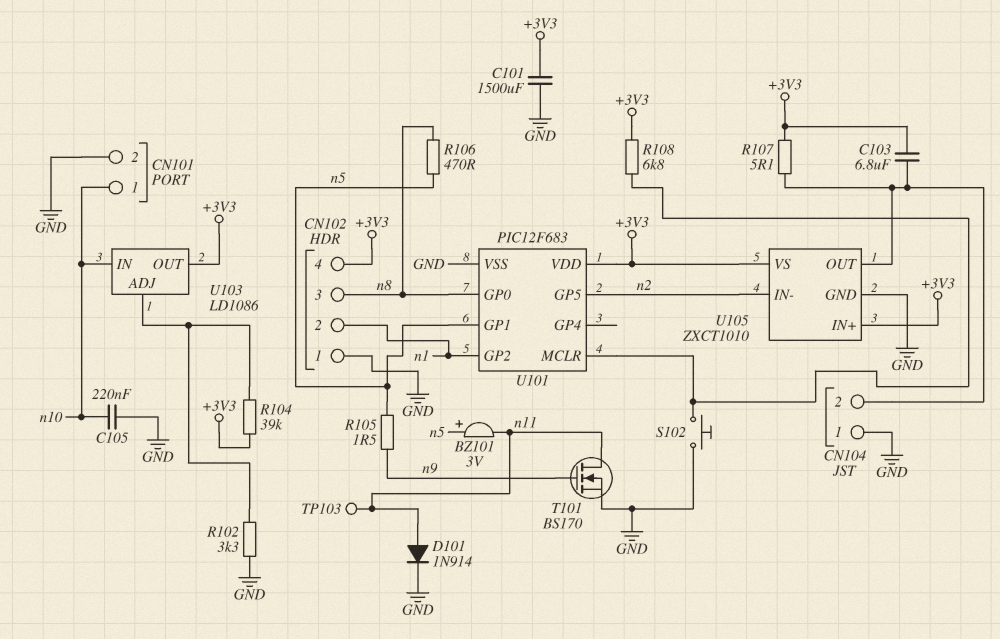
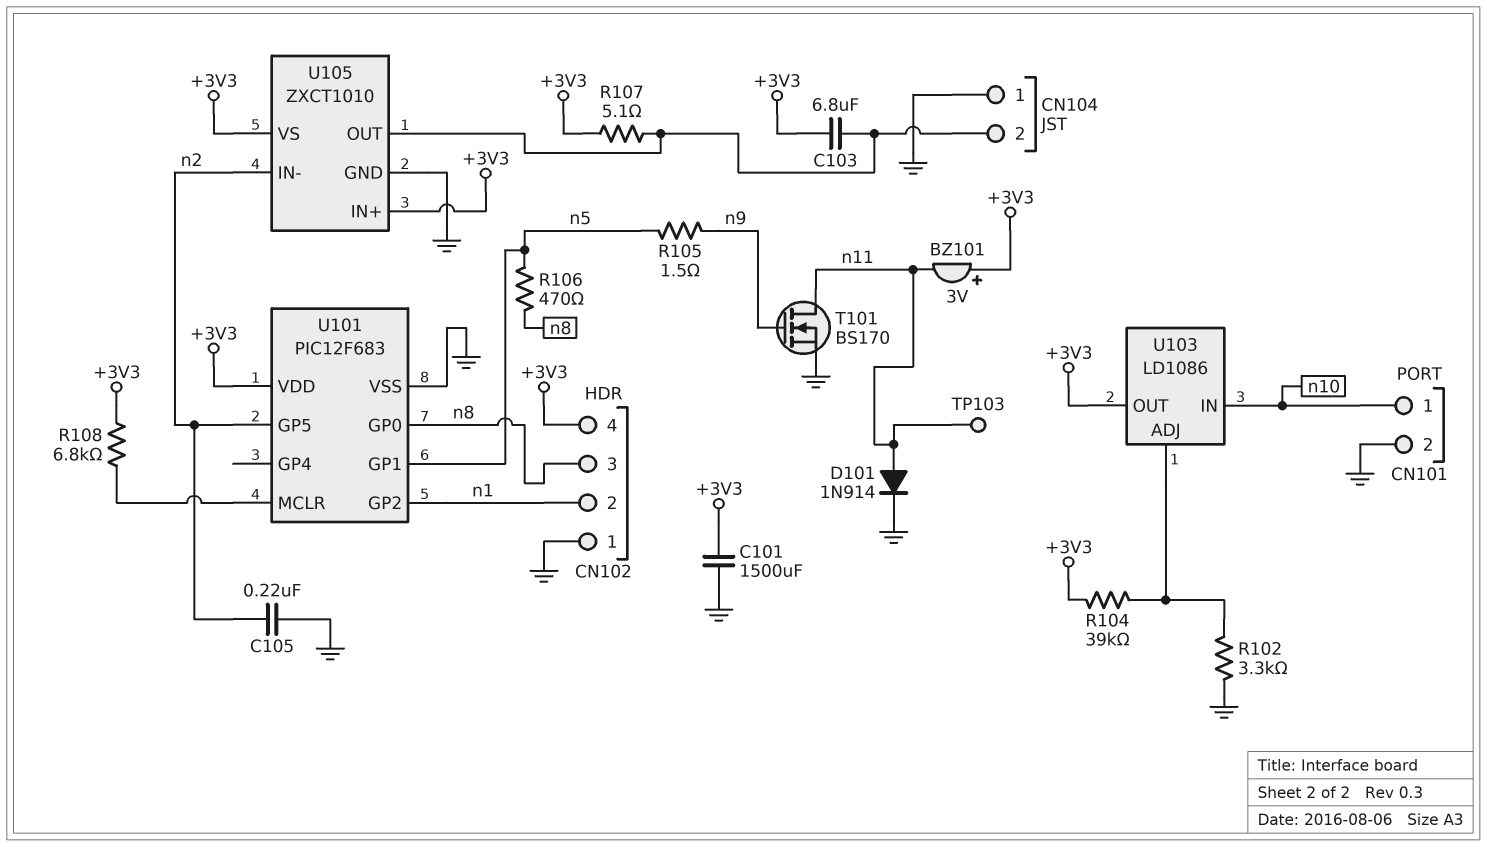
BZ101: buzzer 3V (plus n5, minus n11) -> buzzer 3V (plus +3V3, minus n11)
C105: 220nF (GND, n10) -> 220nF (GND, n2)
S102: button (GND, U101/MCLR) -> none

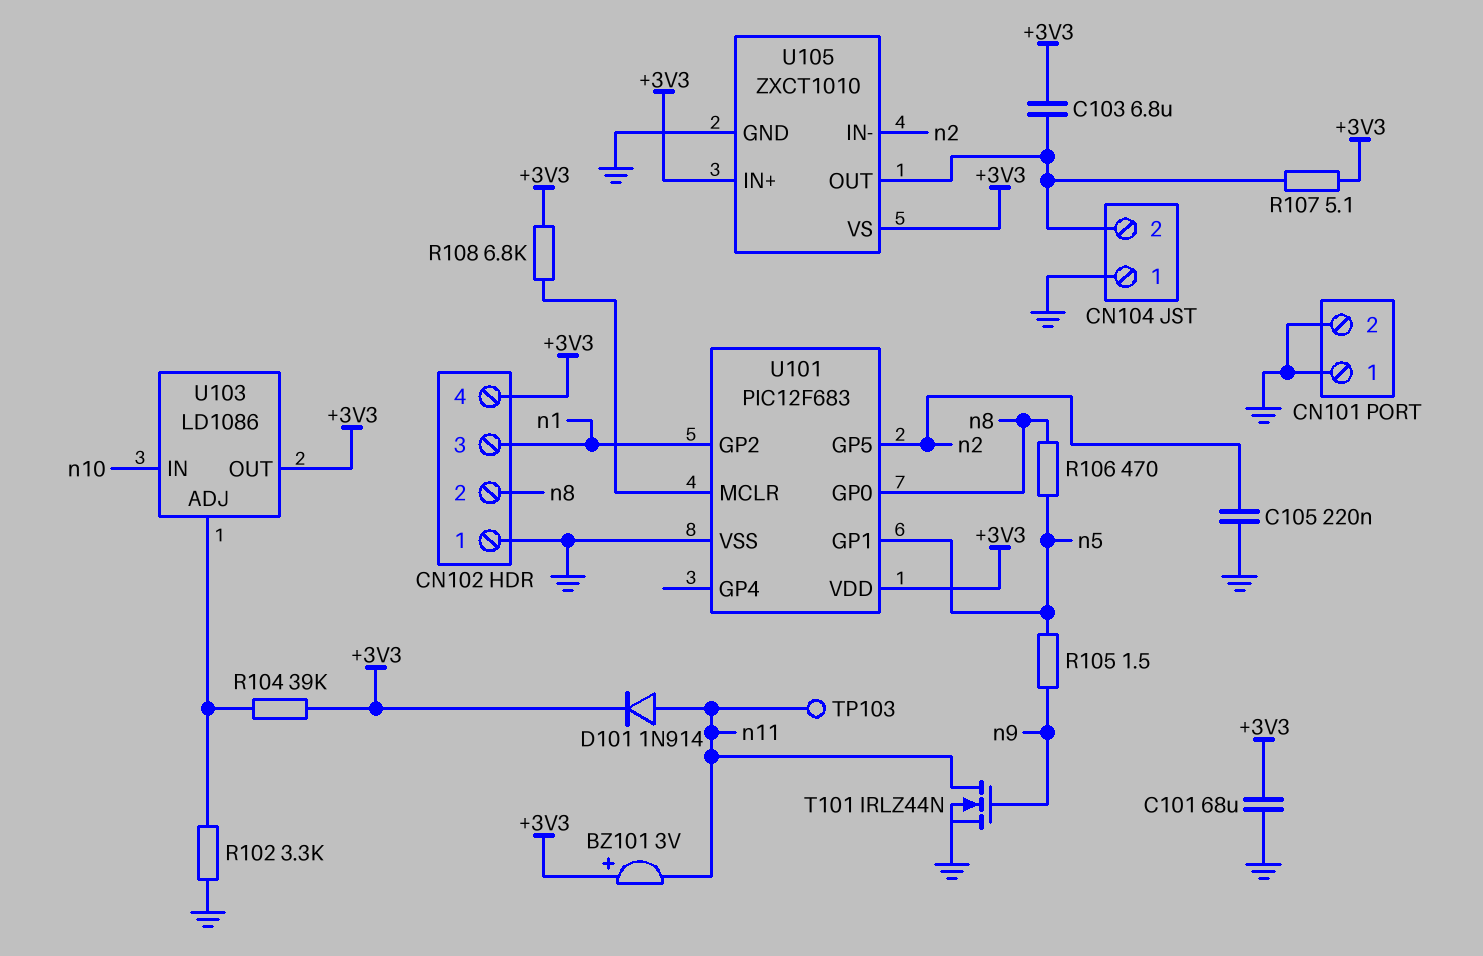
C101: 1500uF (+3V3, GND) -> 68uF (+3V3, GND)
CN101 pin 1: n10 -> GND
CN102 pin 2: n1 -> n8
CN102 pin 3: n8 -> n1
D101: diode 1N914 (A n11, K GND) -> diode 1N914 (A n11, K +3V3)
T101: NMOS BS170 (G n9, D n11, S GND) -> NMOS IRLZ44N (G n9, D n11, S GND)

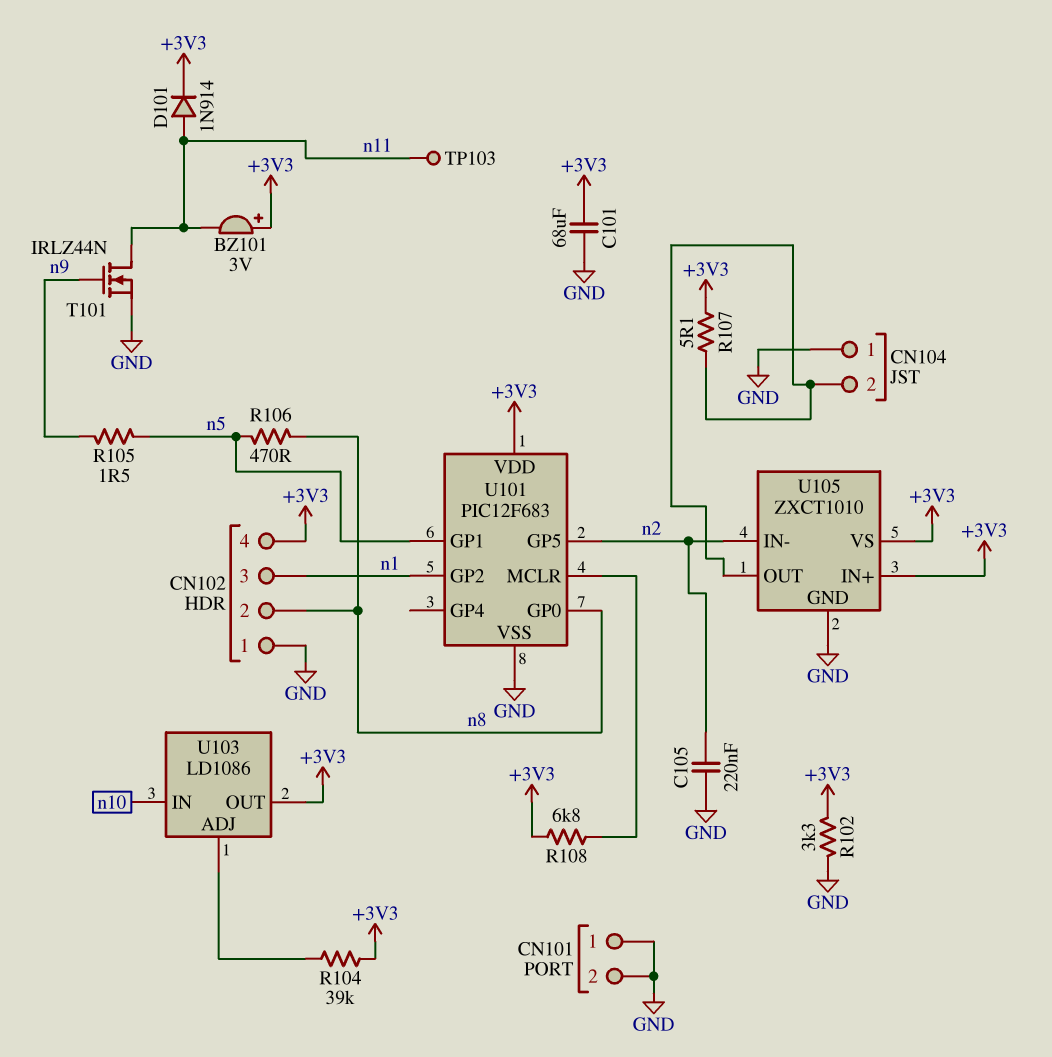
C103: 6.8uF (+3V3, CN104/2) -> none
R102: 3.3k (GND, U103/ADJ) -> 3.3k (+3V3, GND)

